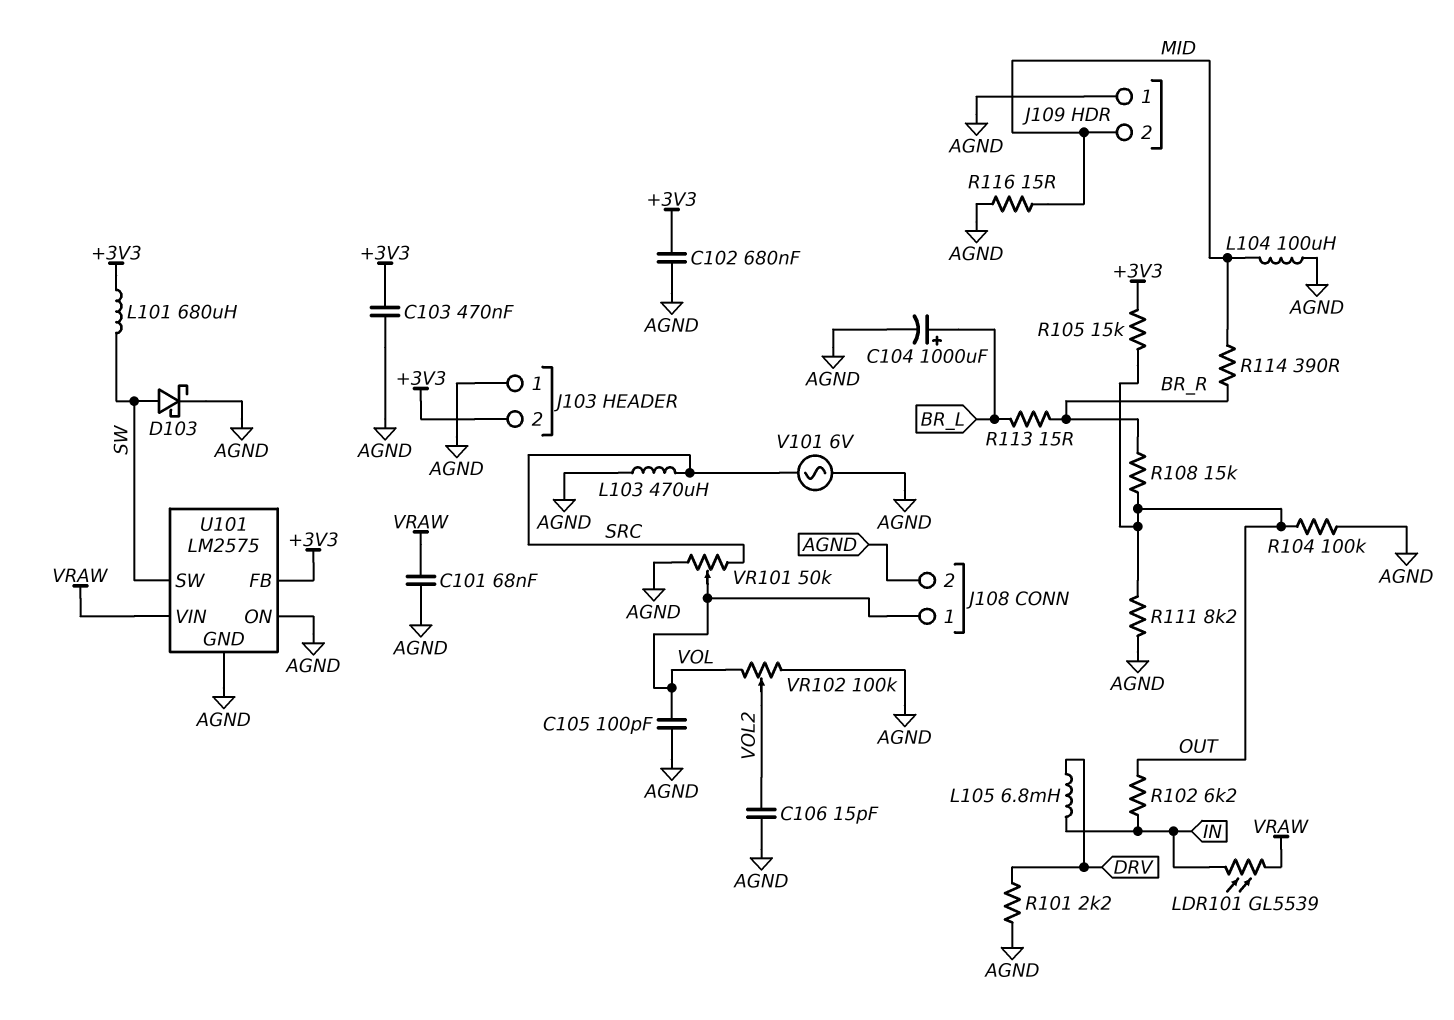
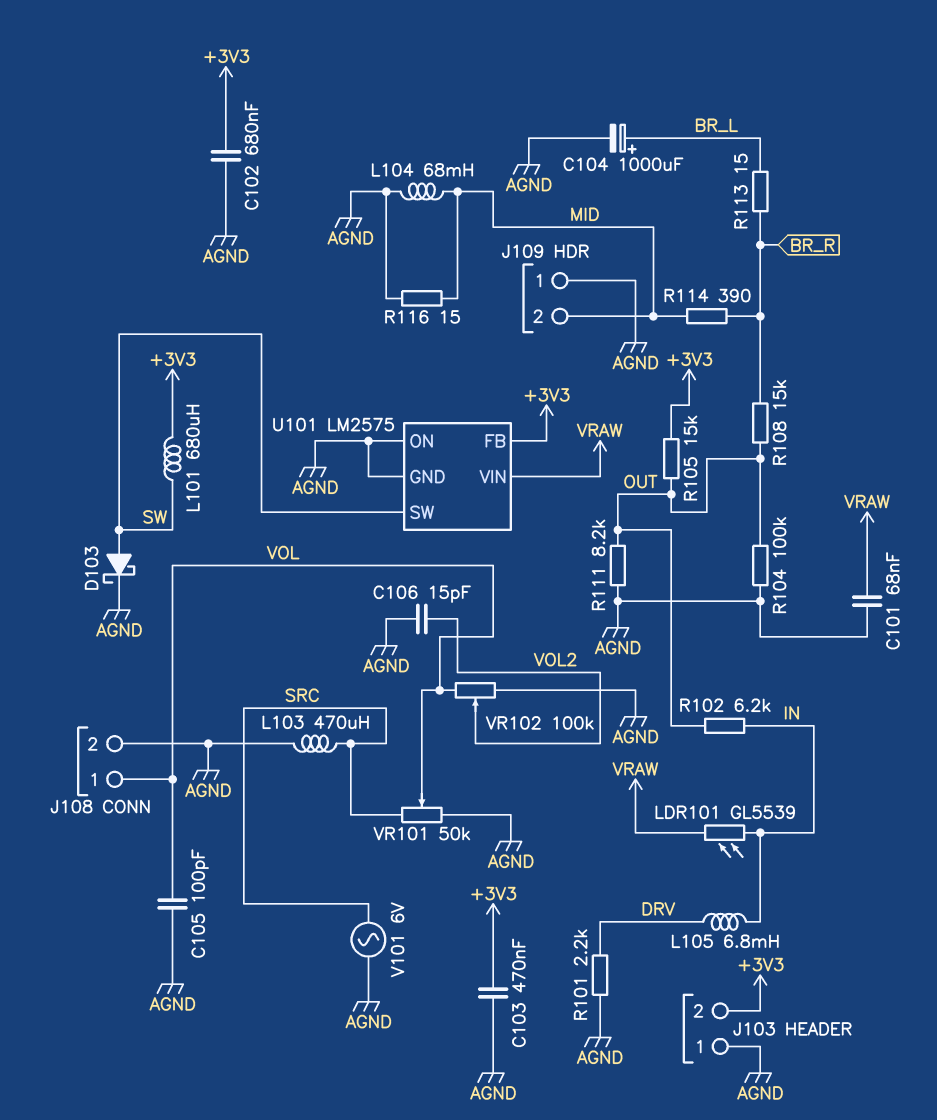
L104: 100uH (AGND, MID) -> 68mH (AGND, MID)

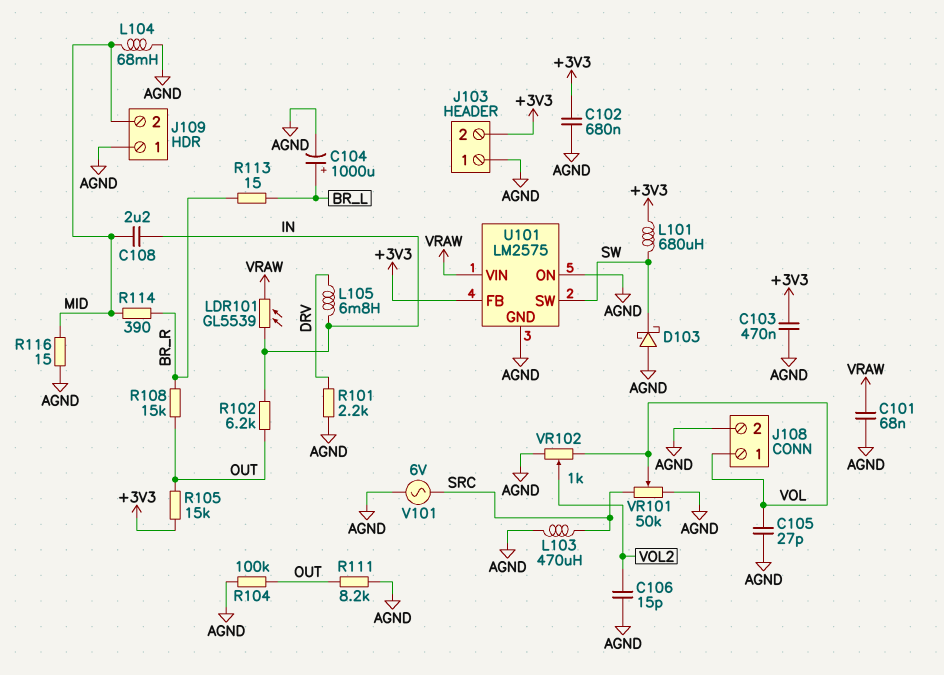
C105: 100pF (AGND, VOL) -> 27pF (AGND, VOL)
C108: none -> 2.2uF (IN, MID)
D103: schottky (A SW, K AGND) -> schottky (A AGND, K SW)
VR102: 100k (AGND, VOL, wiper VOL2) -> 1k (AGND, VOL, wiper VOL2)

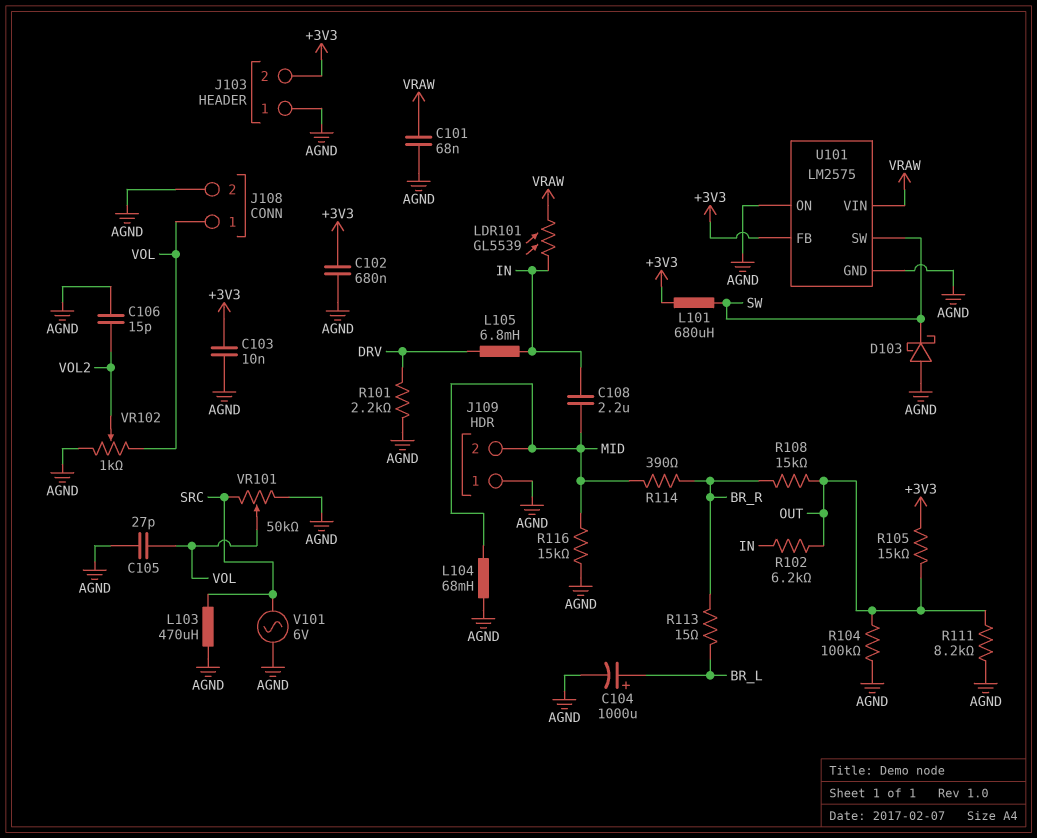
C103: 470nF (+3V3, AGND) -> 10nF (+3V3, AGND)
R116: 15 (AGND, MID) -> 15k (AGND, MID)

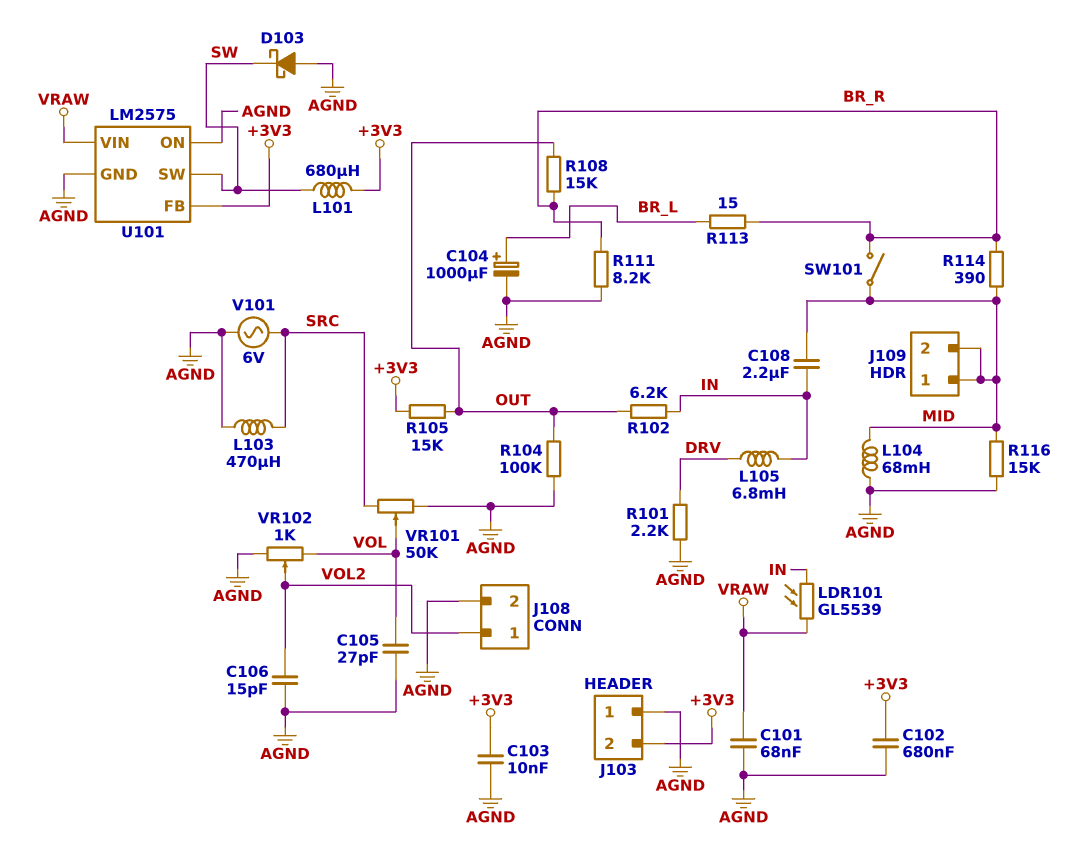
J108 pin 1: VOL -> VOL2
J109 pin 1: AGND -> MID
R111: 8.2k (AGND, OUT) -> 8.2k (AGND, BR_R)
SW101: none -> switch (BR_R, MID)

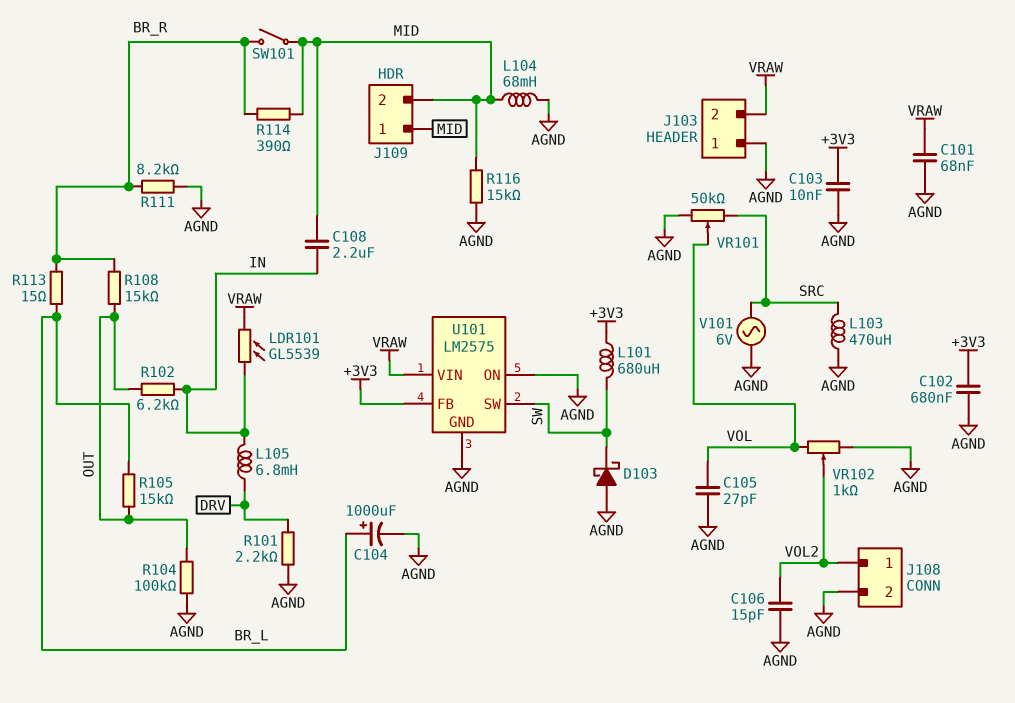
J103 pin 2: +3V3 -> VRAW
R105: 15k (+3V3, OUT) -> 15k (BR_L, OUT)

